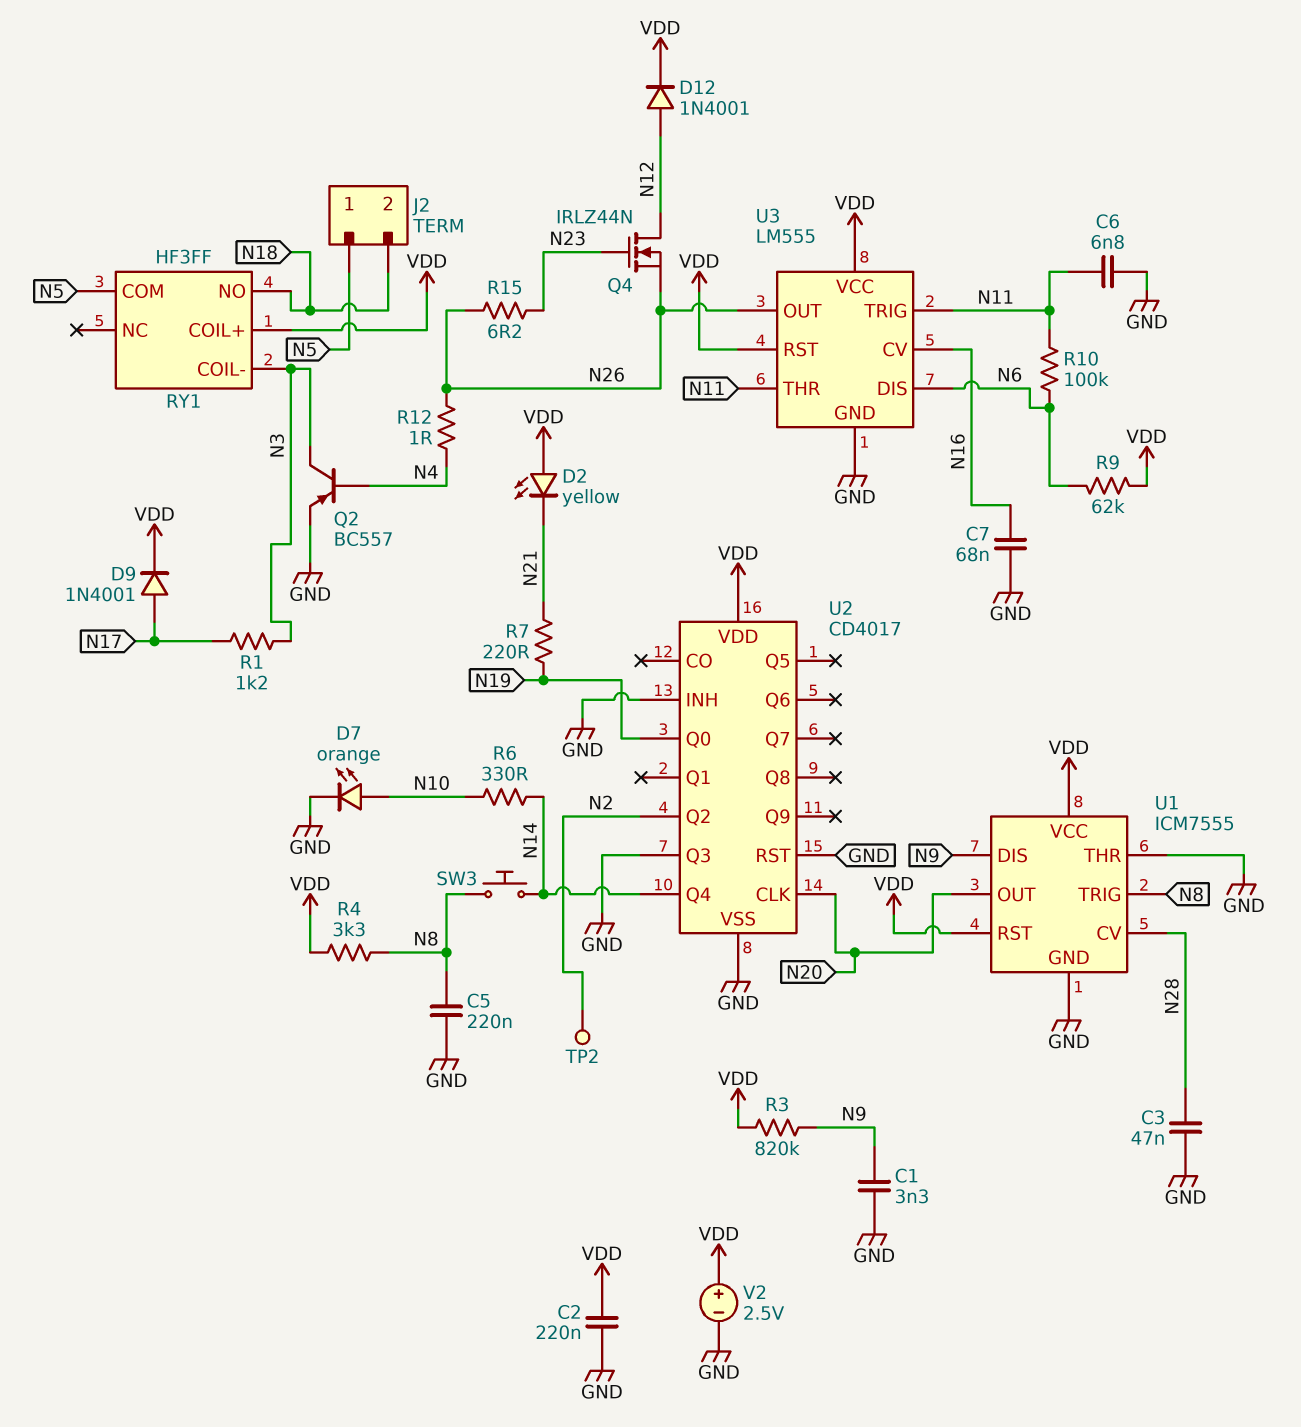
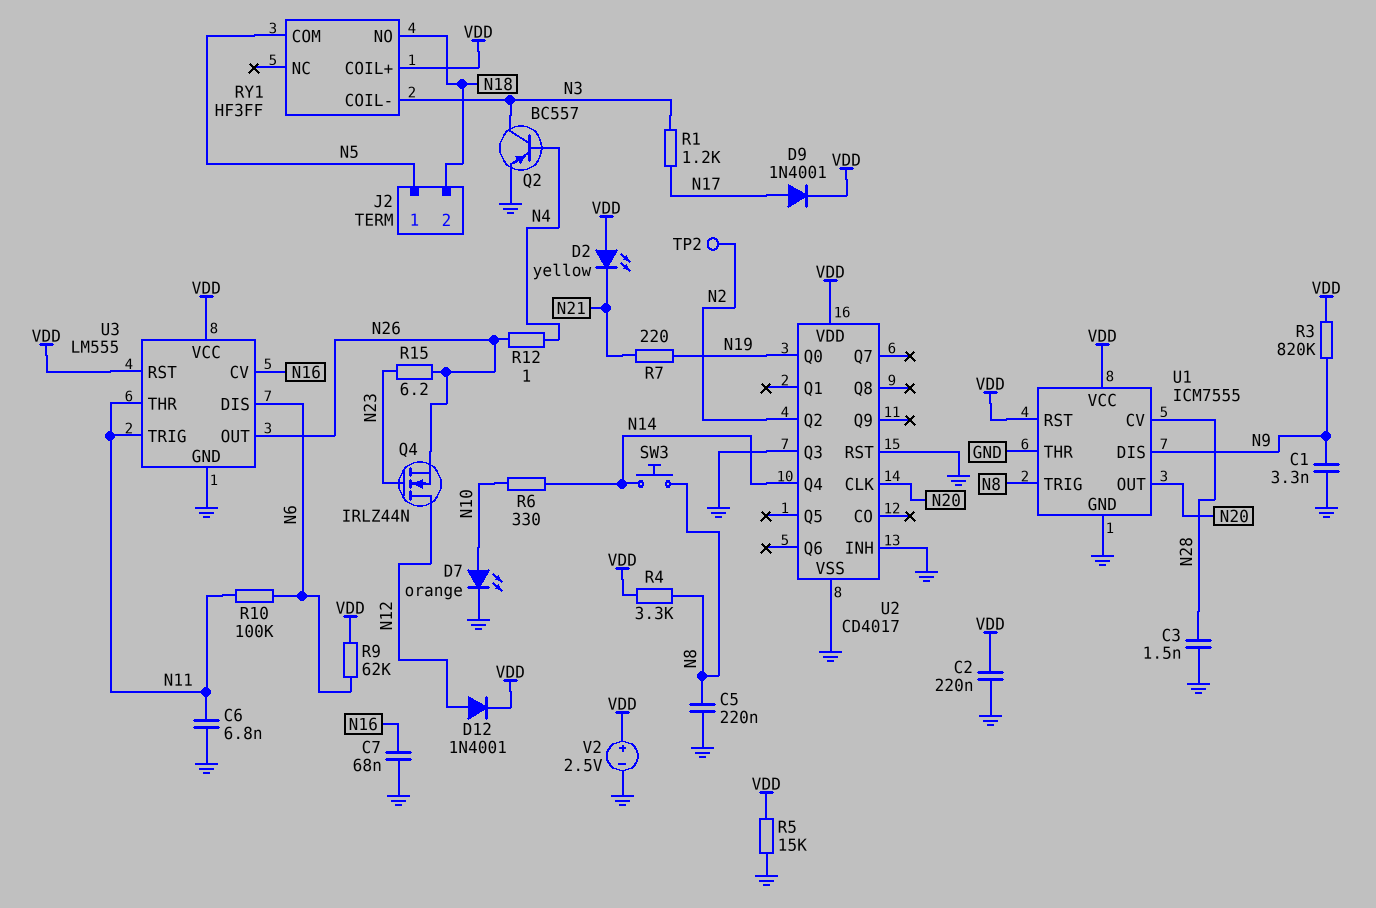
C3: 47nF (GND, N28) -> 1.5nF (GND, N28)
R5: none -> 15k (GND, VDD)

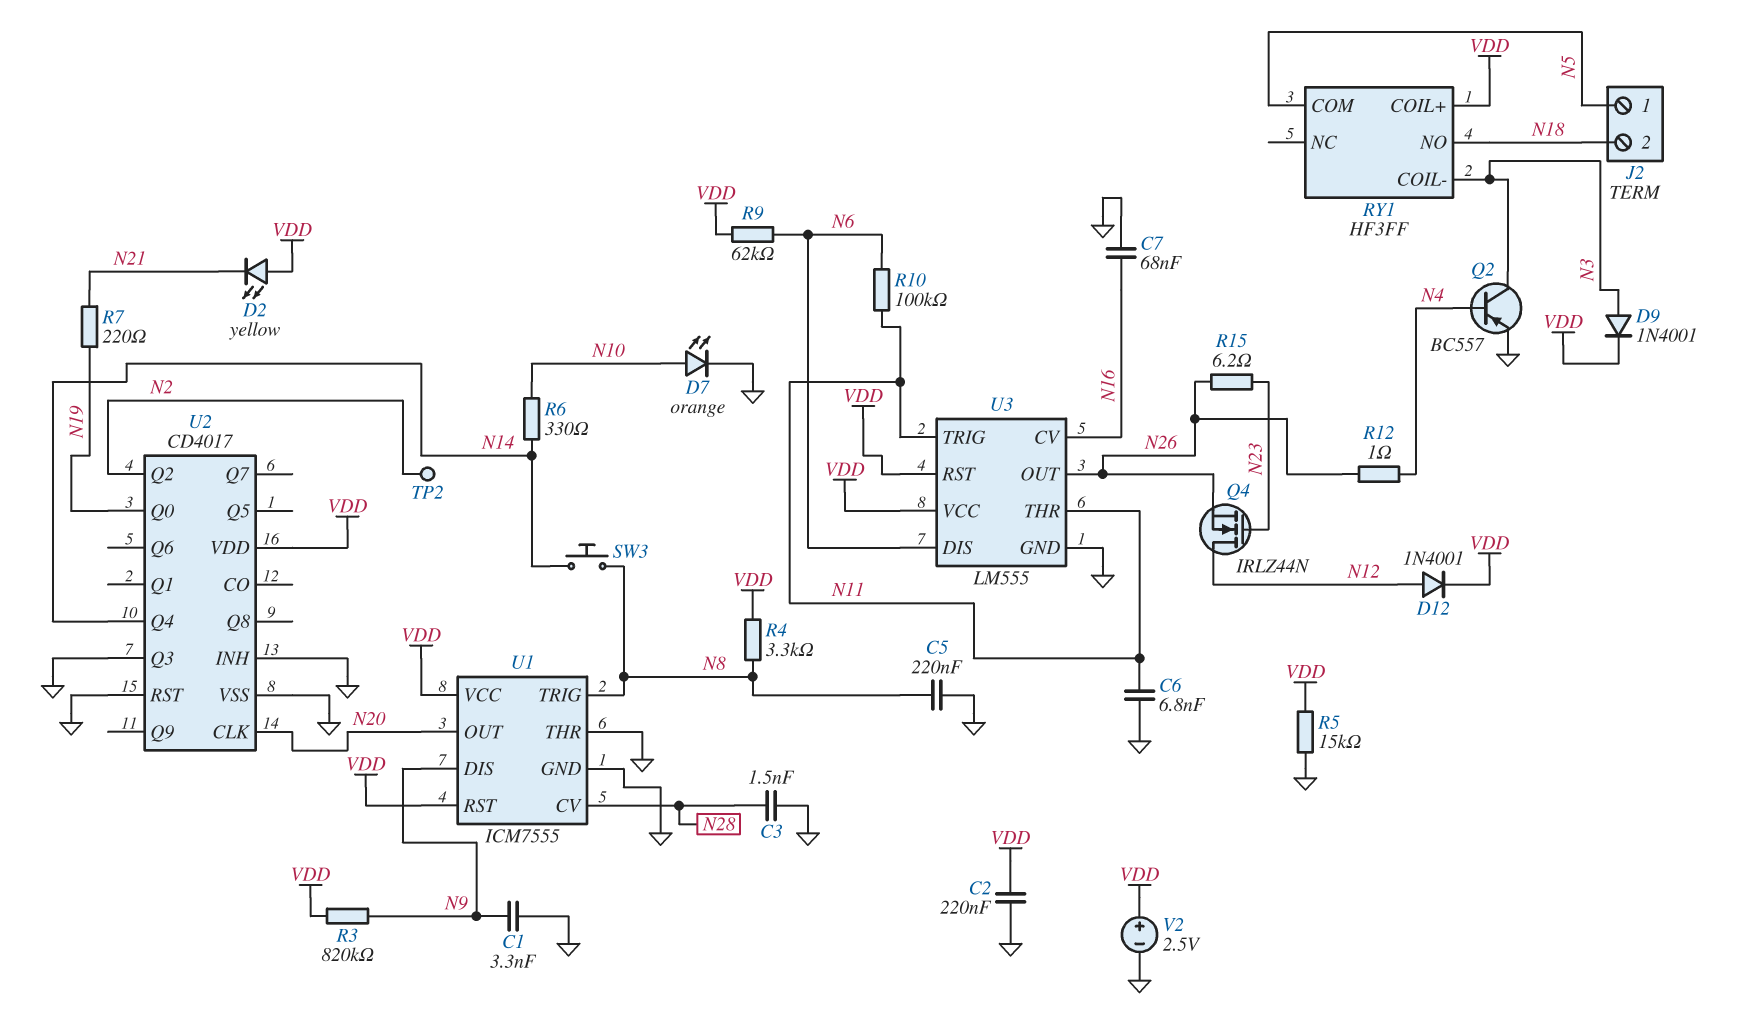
D9: diode 1N4001 (A N17, K VDD) -> diode 1N4001 (A N3, K VDD)
R1: 1.2k (N3, N17) -> none

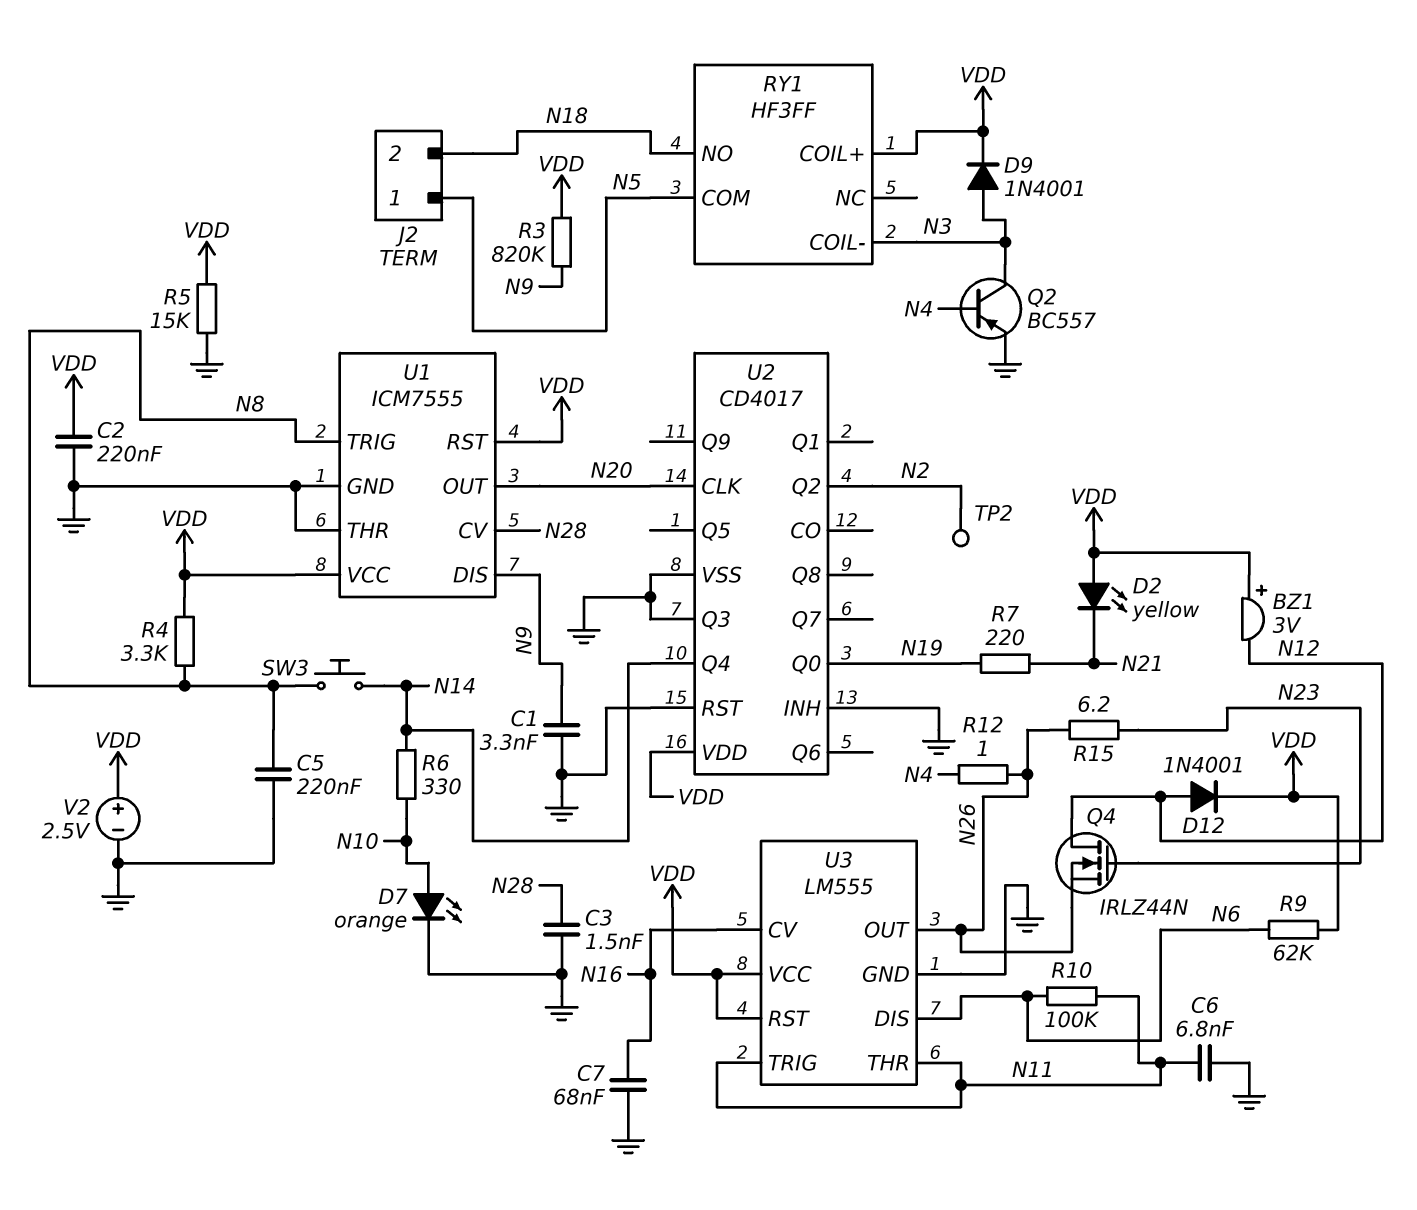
BZ1: none -> buzzer 3V (plus VDD, minus N12)

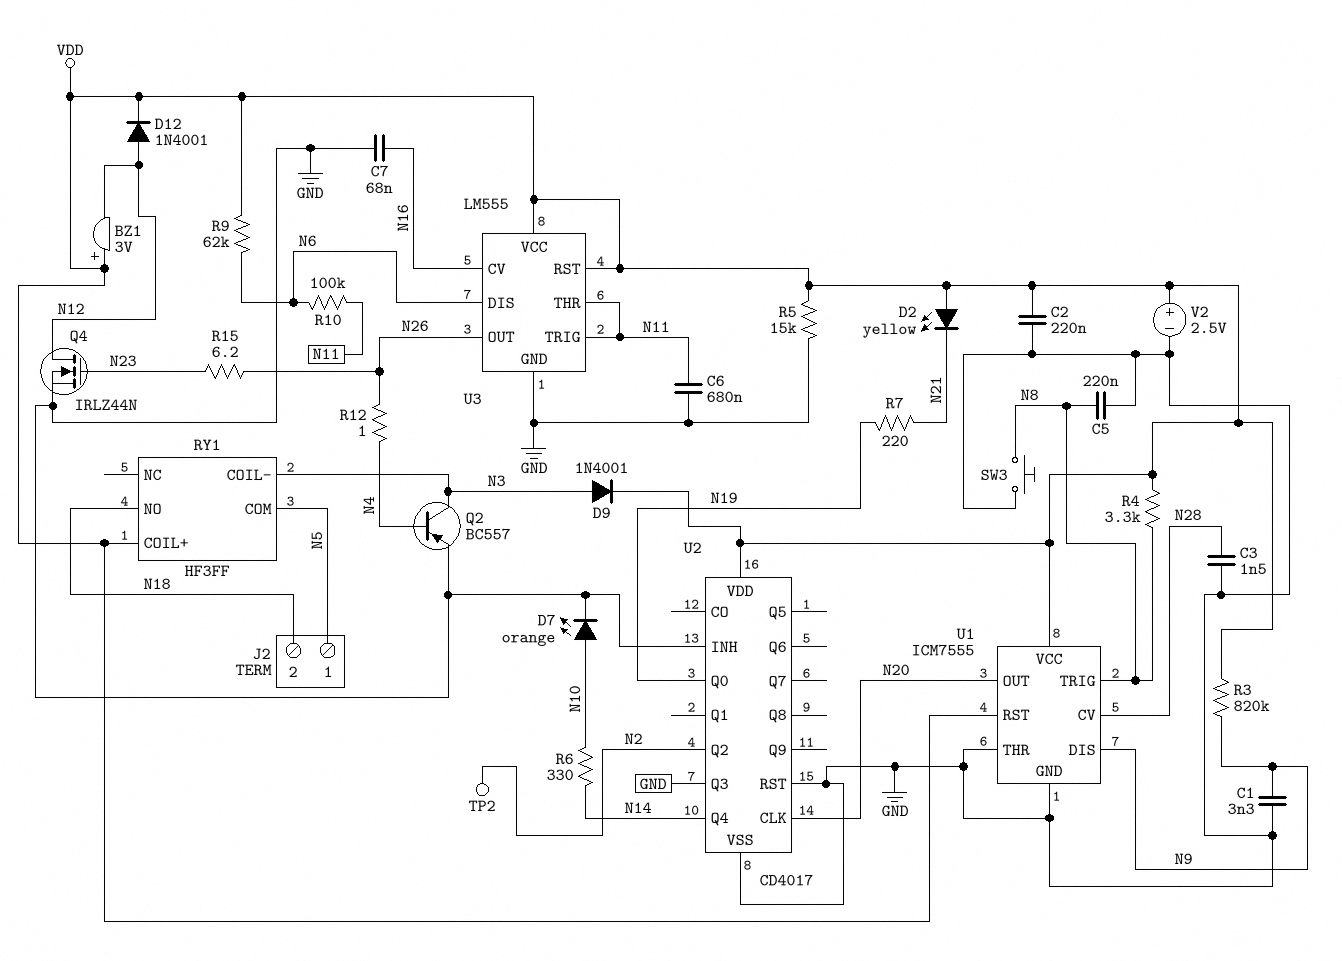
C6: 6.8nF (GND, N11) -> 680nF (GND, N11)
Q4: NMOS IRLZ44N (G N23, D N12, S N26) -> NMOS IRLZ44N (G N23, D N12, S GND)
SW3: button (N8, N14) -> button (GND, N8)

